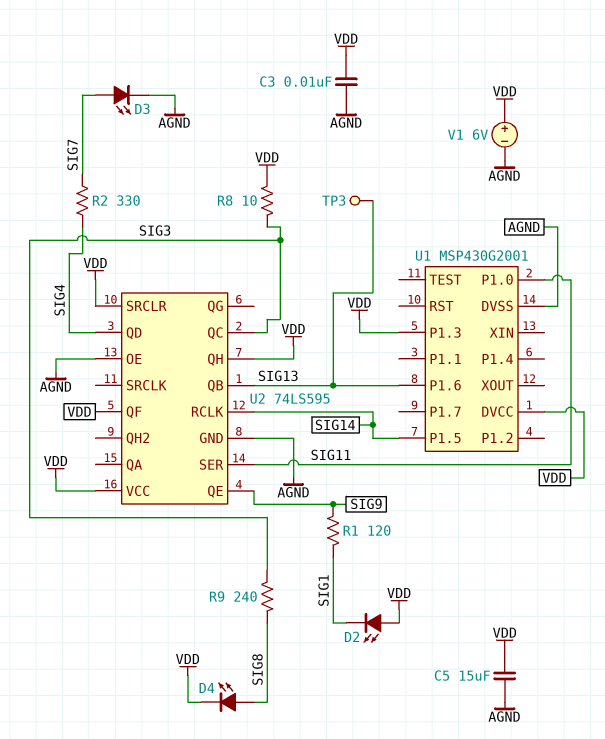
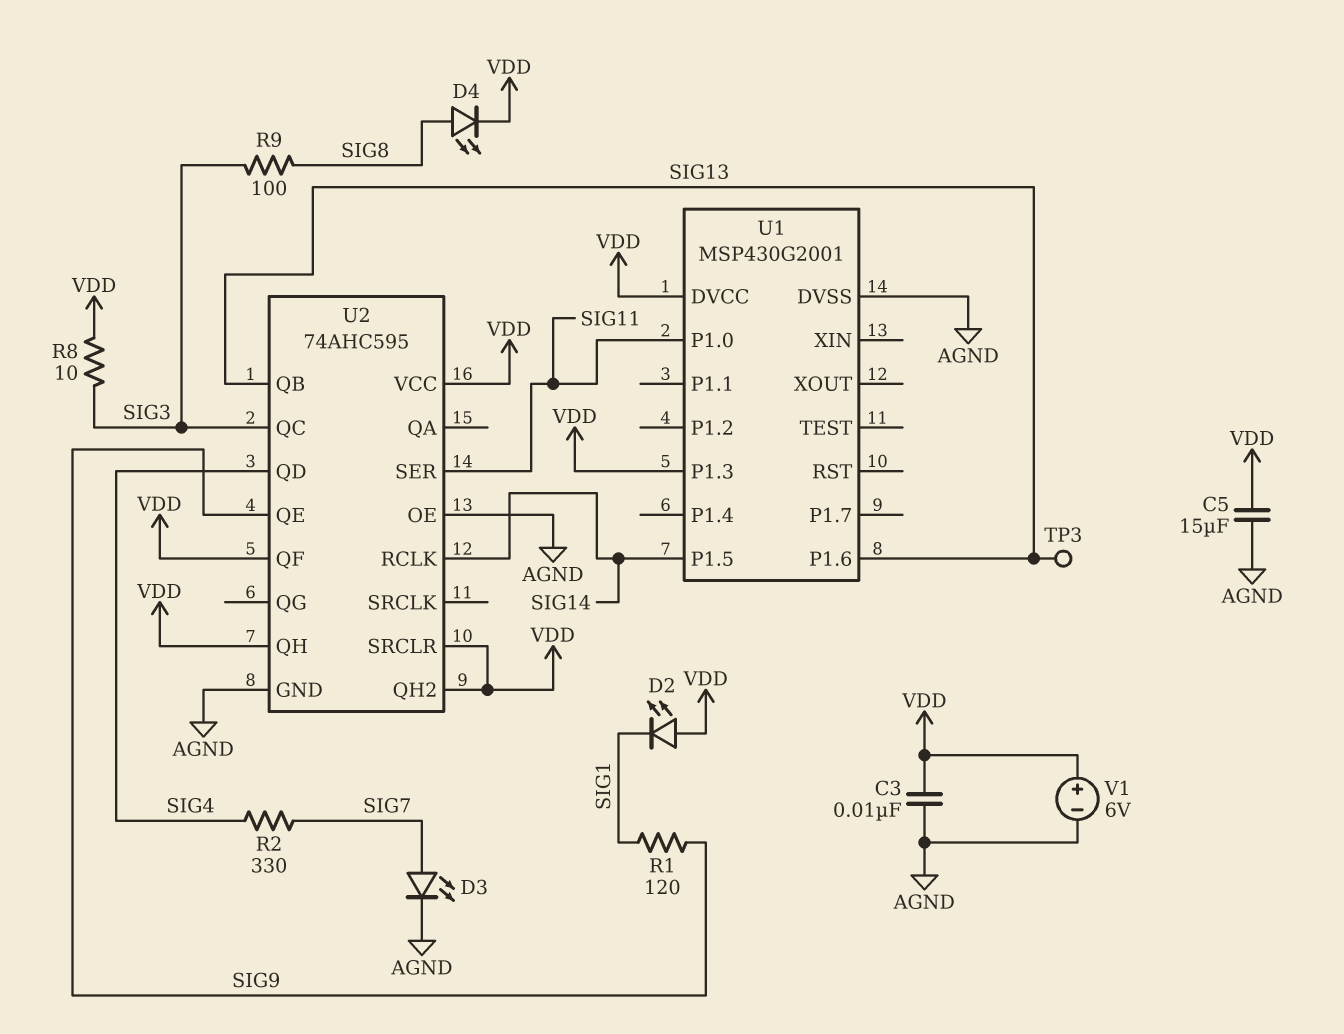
R9: 240 (SIG3, SIG8) -> 100 (SIG3, SIG8)
U2: 74LS595 -> 74AHC595
U2 pin QH2: none -> VDD

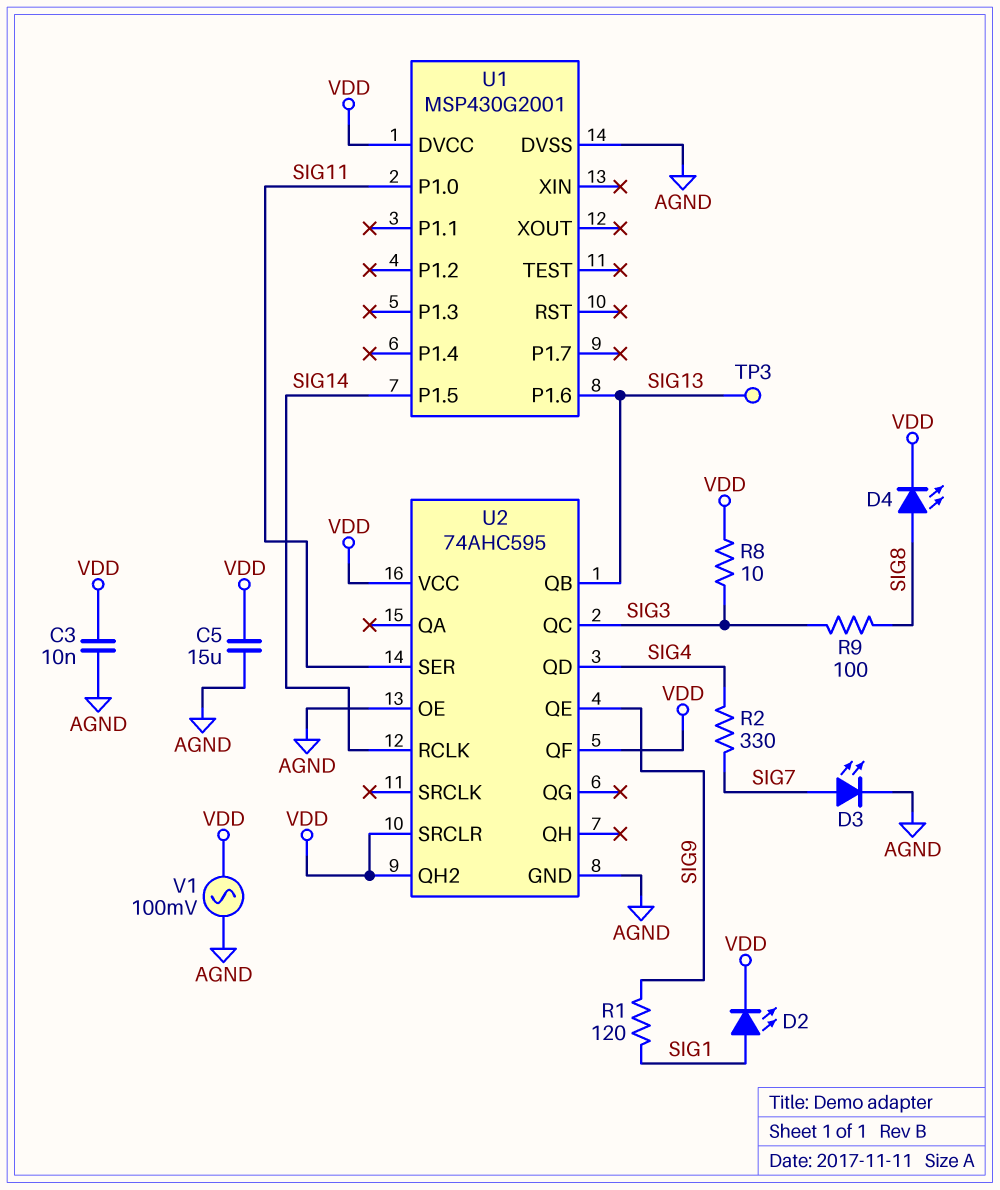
D2: LED (A VDD, K SIG1) -> LED (A SIG1, K VDD)
U1 pin P1.3: VDD -> none
U2 pin QH: VDD -> none
V1: 6V (plus VDD, minus AGND) -> AC 100mV (AGND, VDD)

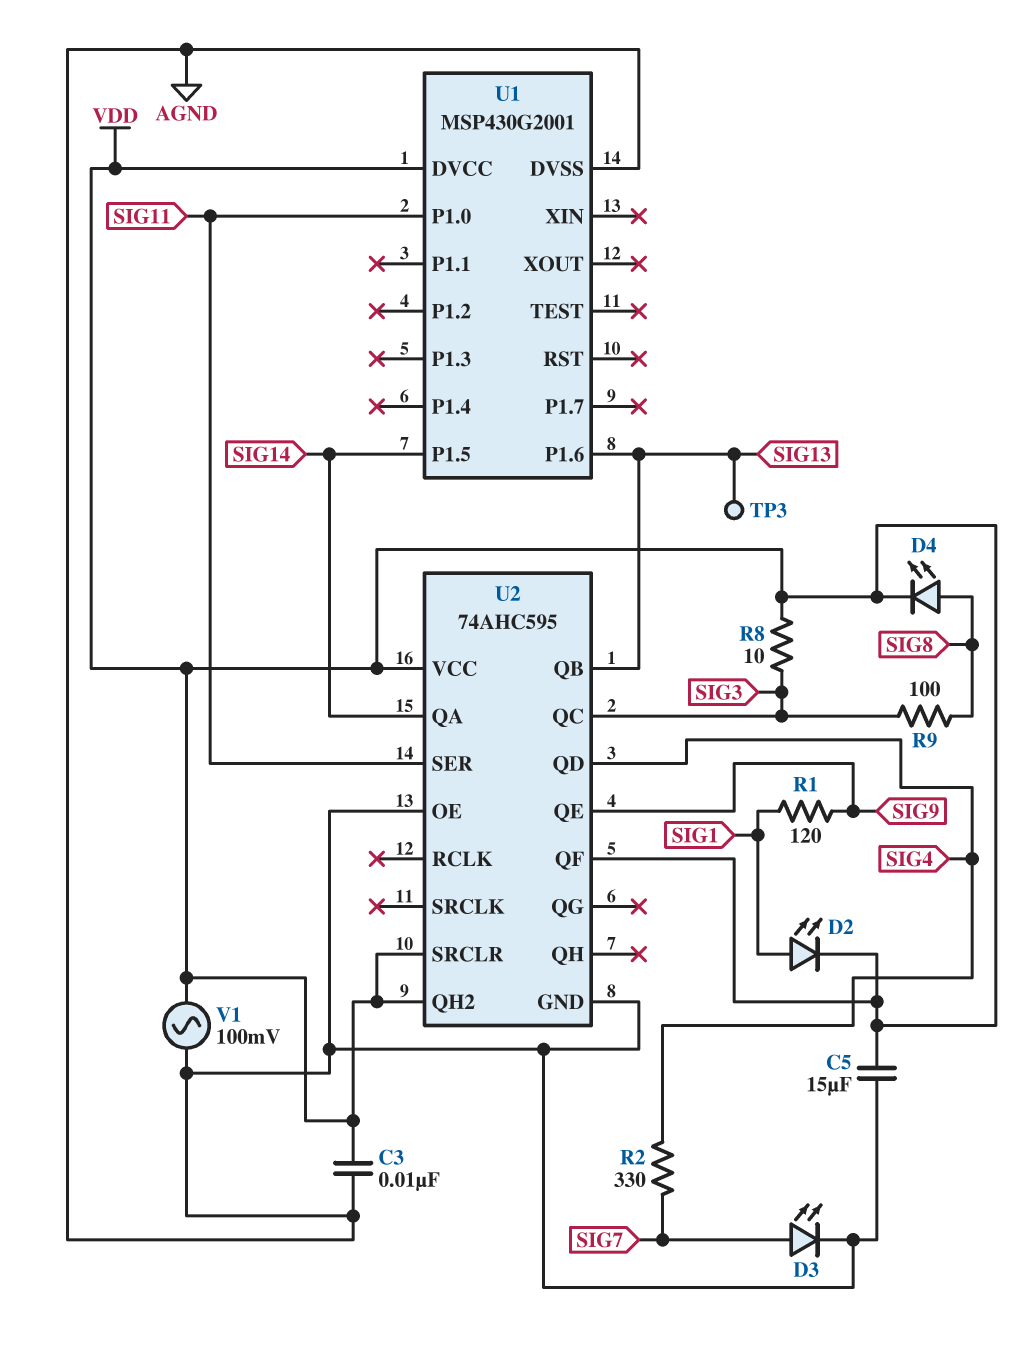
U2 pin QA: none -> SIG14
U2 pin RCLK: SIG14 -> none

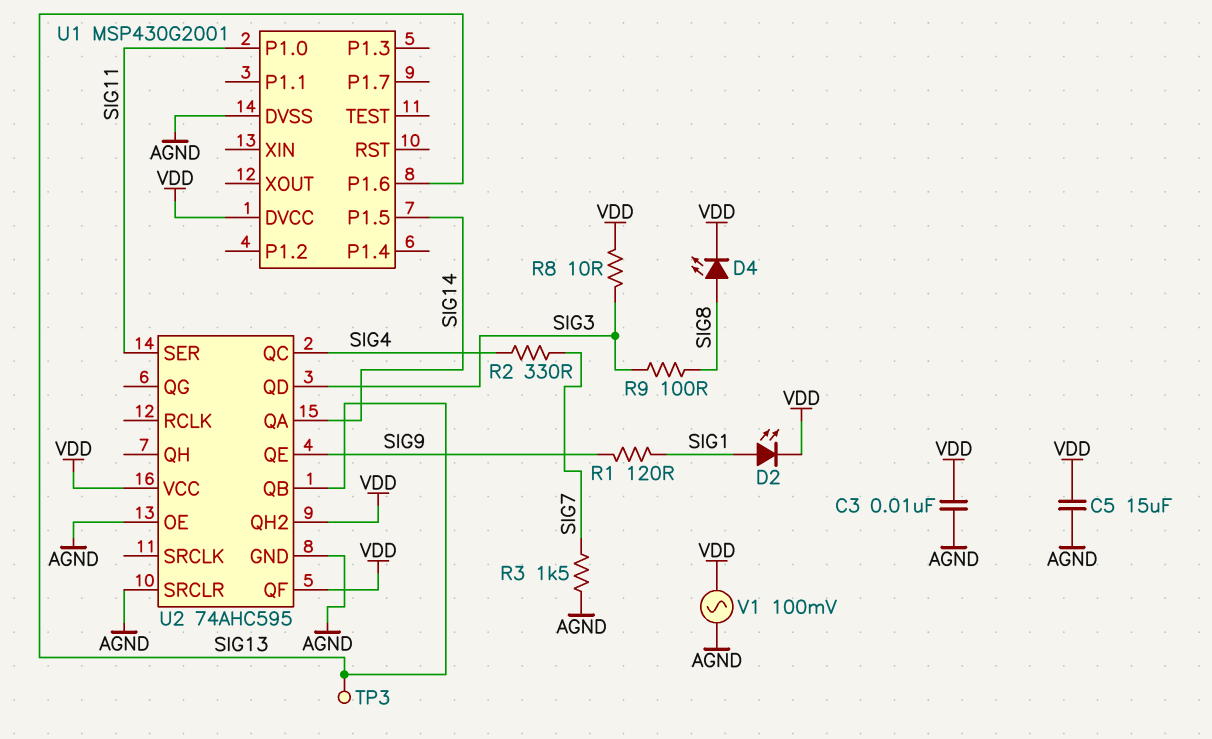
D3: LED (A SIG7, K AGND) -> none
R3: none -> 1.5k (AGND, SIG7)
U2 pin QC: SIG3 -> SIG4
U2 pin QD: SIG4 -> SIG3
U2 pin SRCLR: VDD -> AGND

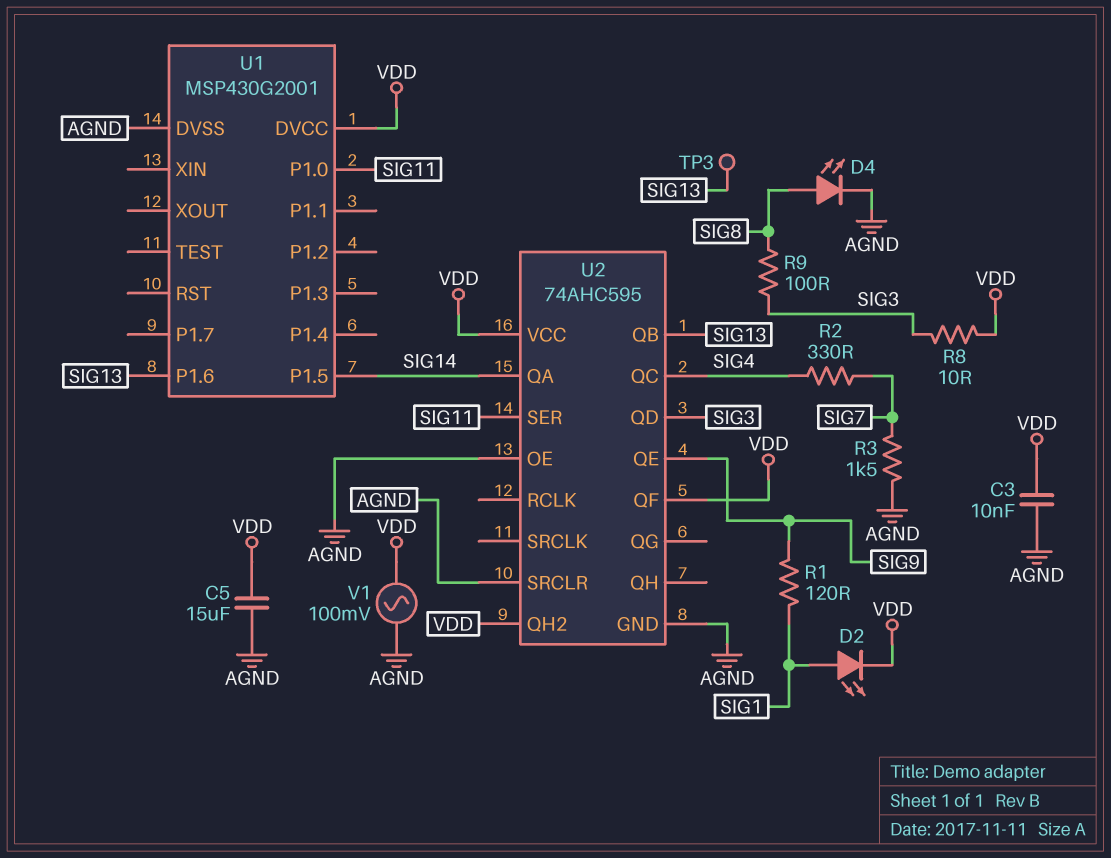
D4: LED (A SIG8, K VDD) -> LED (A SIG8, K AGND)

